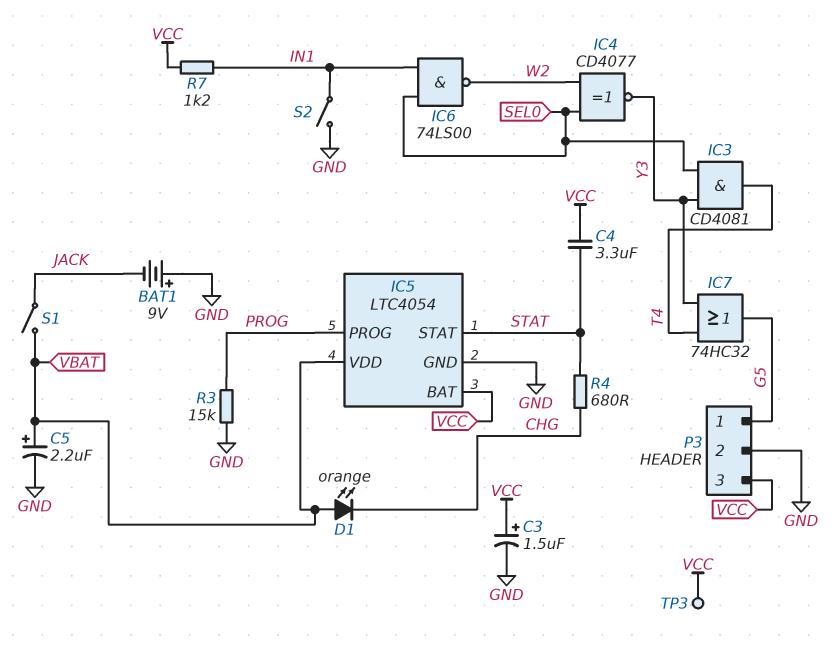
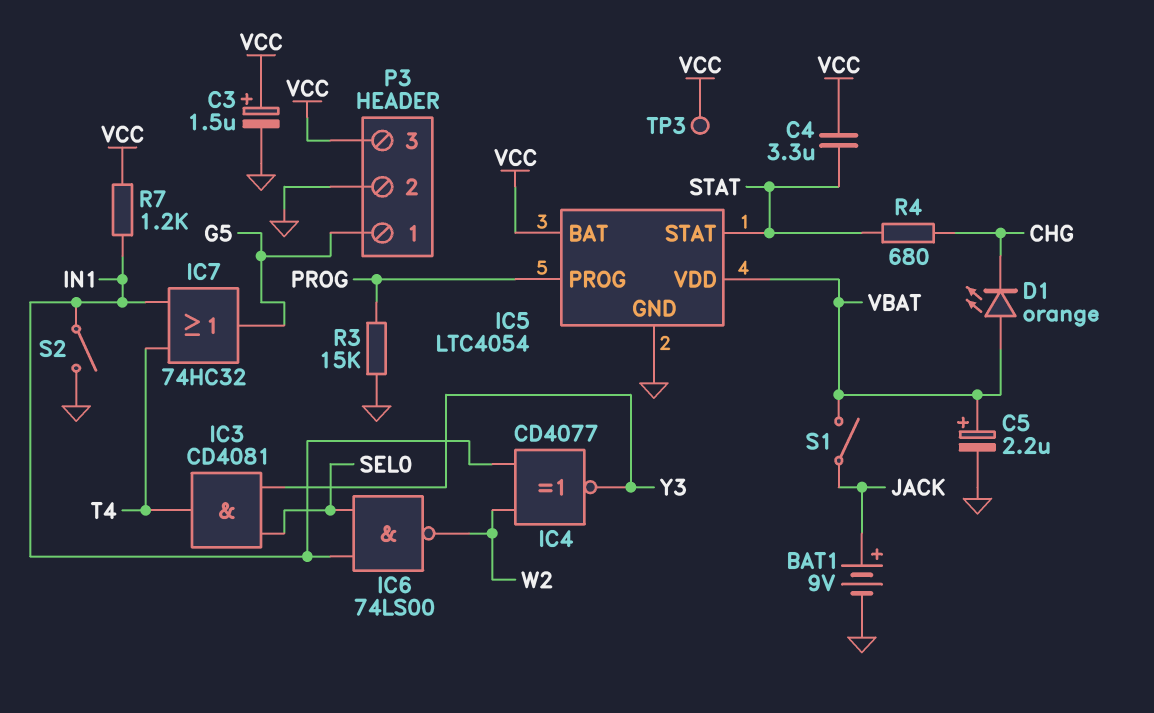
BAT1: 9V (plus GND, minus JACK) -> 9V (plus JACK, minus GND)
IC4: XNOR CD4077 (in SEL0, in W2, out Y3) -> XNOR CD4077 (in IN1, in W2, out Y3)
IC7: OR 74HC32 (in T4, in Y3, out G5) -> OR 74HC32 (in IN1, in T4, out G5)

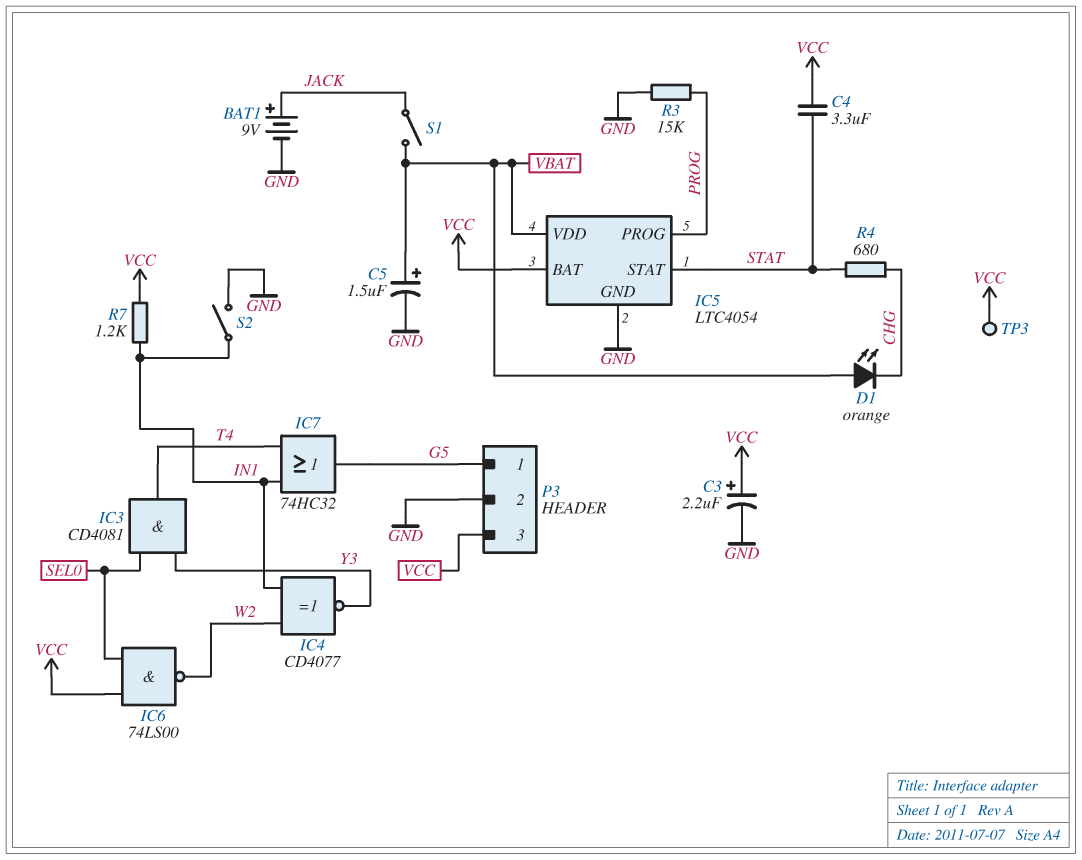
C3: 1.5uF (plus VCC, minus GND) -> 2.2uF (plus VCC, minus GND)
C5: 2.2uF (plus VBAT, minus GND) -> 1.5uF (plus VBAT, minus GND)
IC6: NAND 74LS00 (in IN1, in SEL0, out W2) -> NAND 74LS00 (in SEL0, in VCC, out W2)

